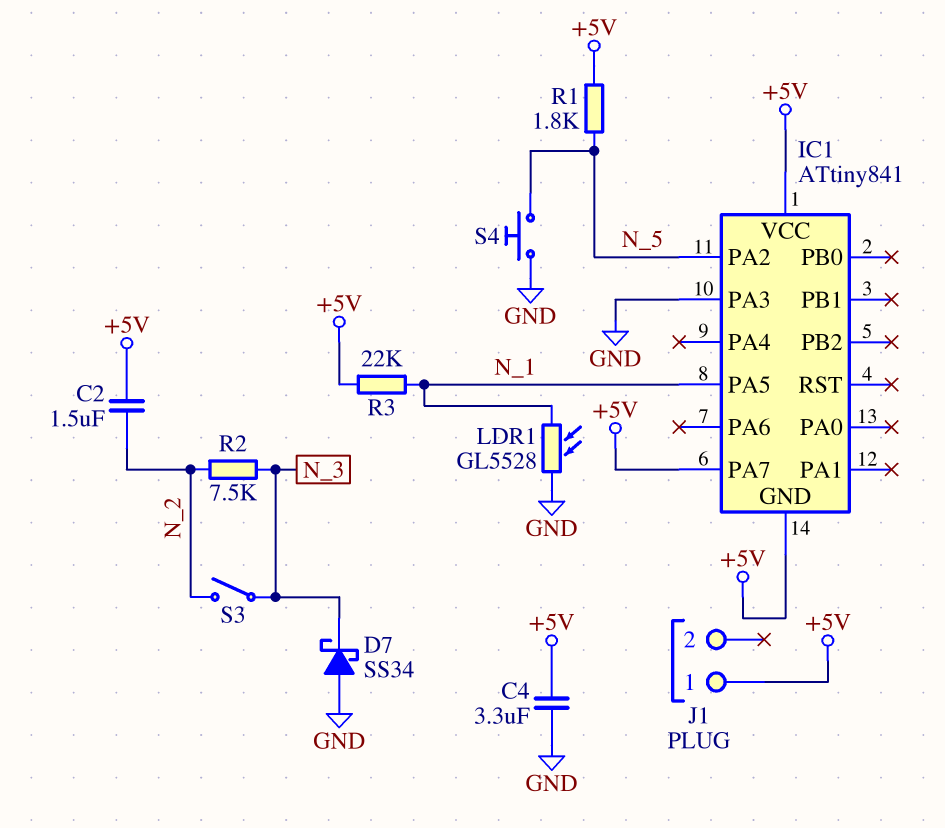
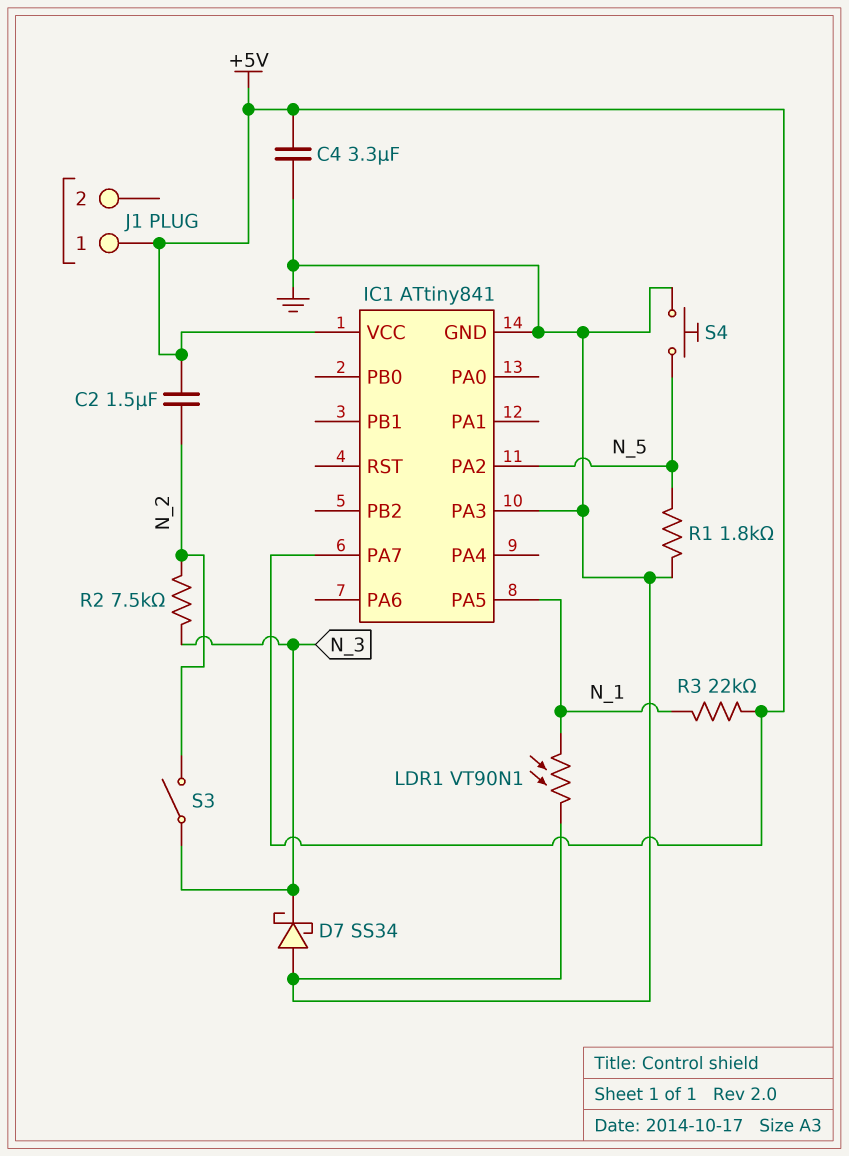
IC1 pin GND: +5V -> GND
LDR1: GL5528 (GND, N_1) -> VT90N1 (GND, N_1)
R1: 1.8k (+5V, N_5) -> 1.8k (GND, N_5)

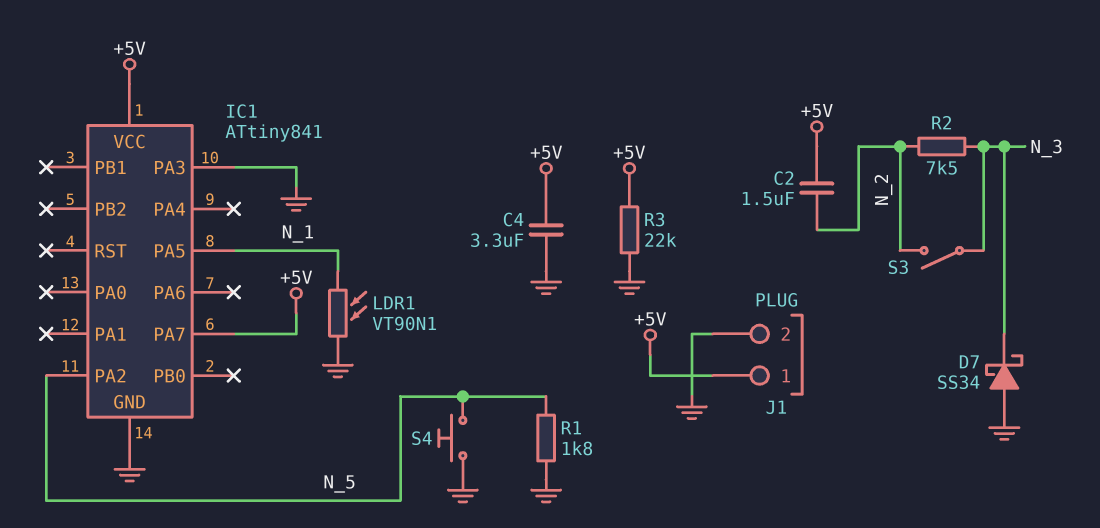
J1 pin 2: none -> GND
R3: 22k (+5V, N_1) -> 22k (+5V, GND)

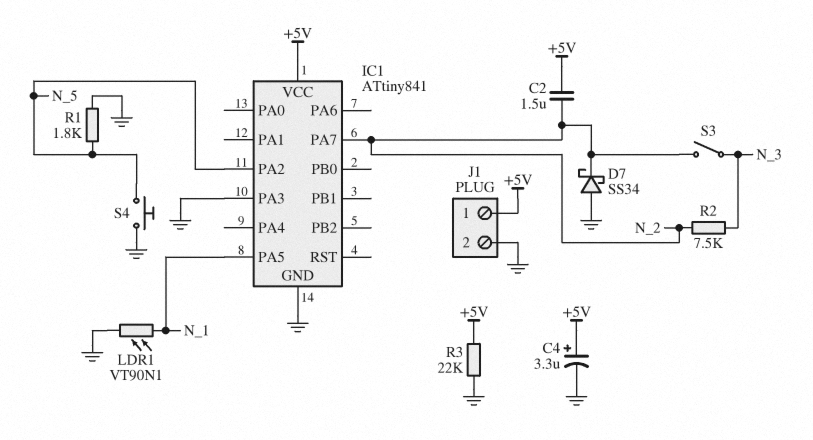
C4: 3.3uF (+5V, GND) -> 3.3uF (plus +5V, minus GND)
D7: schottky SS34 (A GND, K N_3) -> schottky SS34 (A GND, K N_2)
IC1 pin PA7: +5V -> N_2

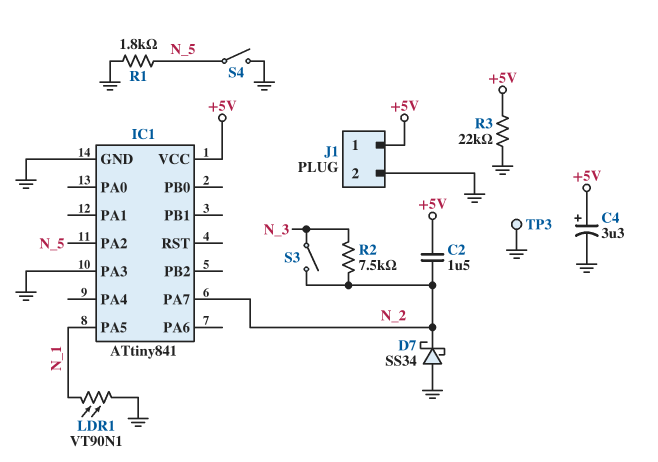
S4: button (GND, N_5) -> switch (GND, N_5)
TP3: none -> test point (GND)

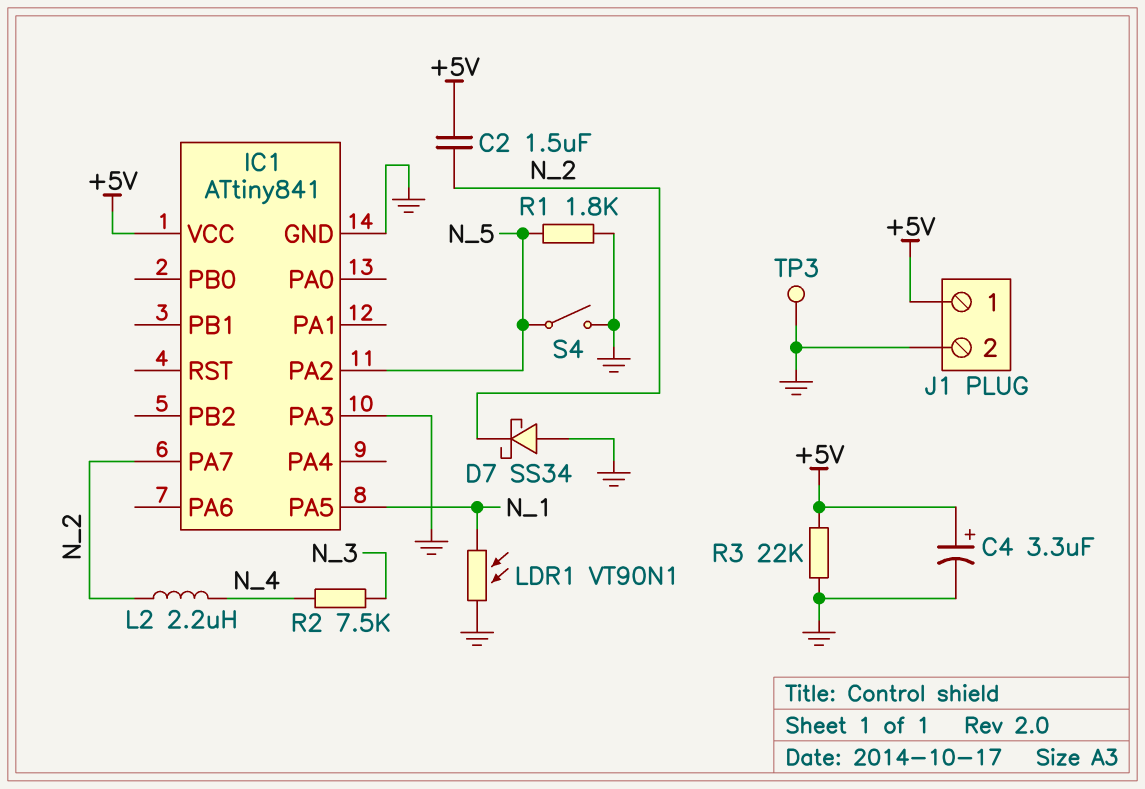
L2: none -> 2.2uH (N_2, N_4)
R2: 7.5k (N_2, N_3) -> 7.5k (N_3, N_4)
S3: switch (N_2, N_3) -> none

